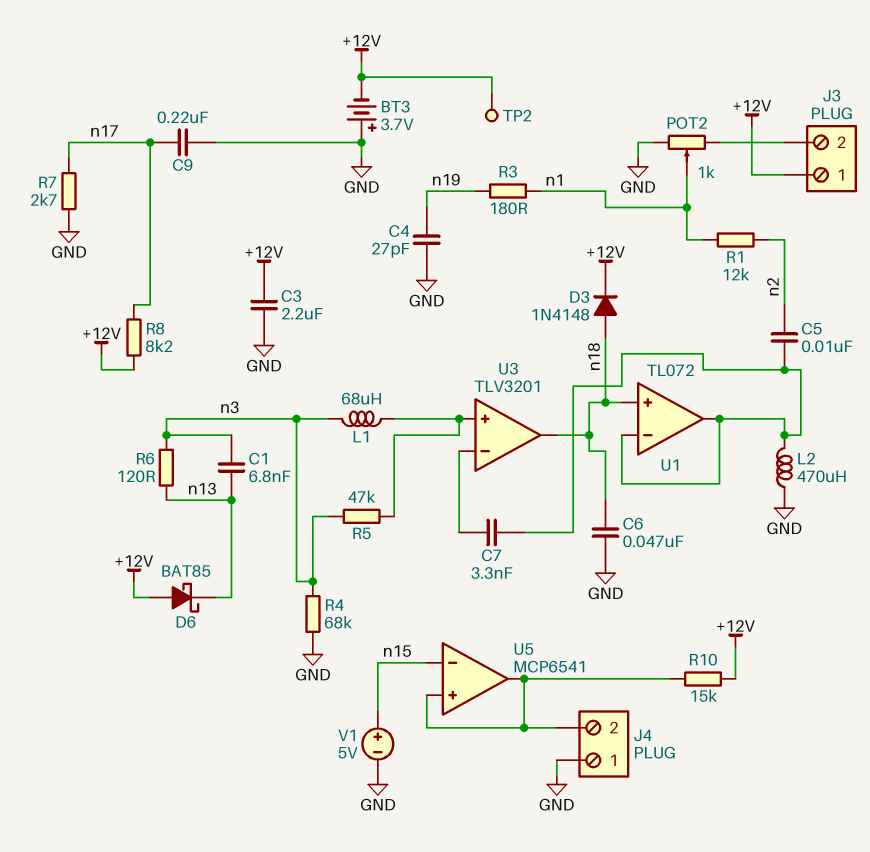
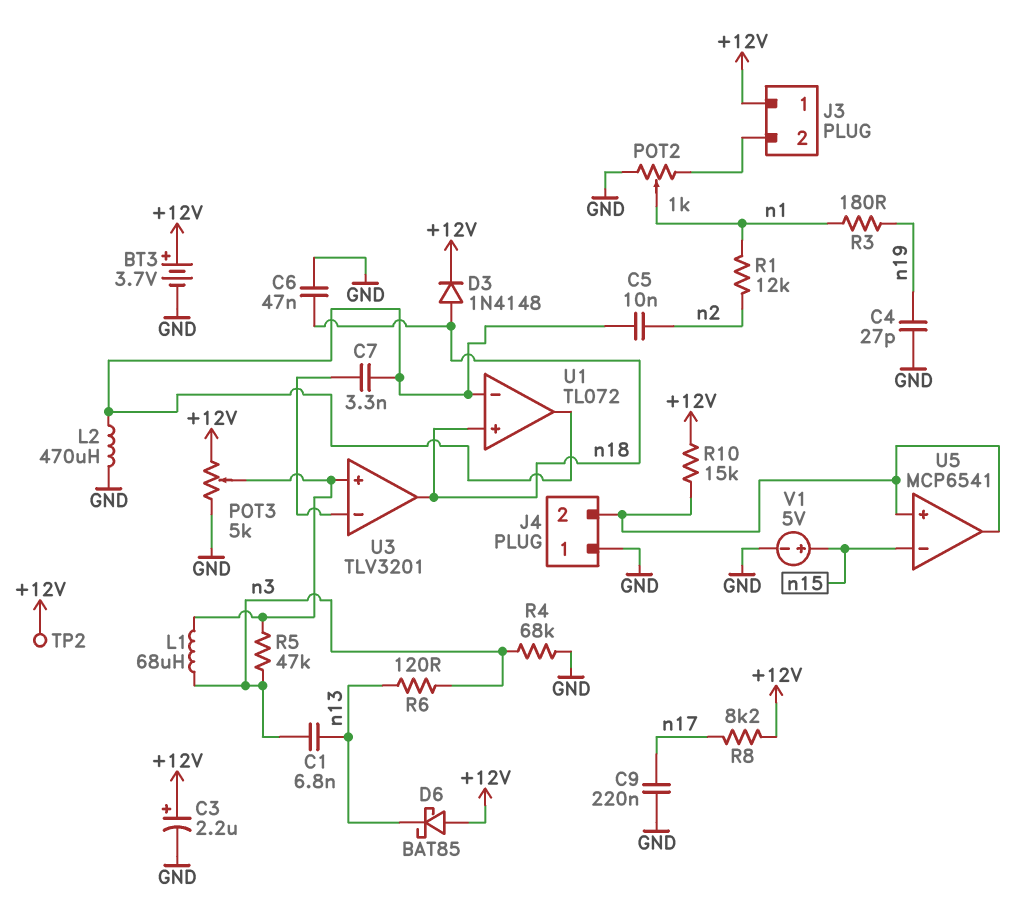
BT3: 3.7V (plus GND, minus +12V) -> 3.7V (plus +12V, minus GND)
C3: 2.2uF (+12V, GND) -> 2.2uF (plus +12V, minus GND)
POT3: none -> 5k (+12V, GND, wiper U3/in+)
R7: 2.7k (GND, n17) -> none

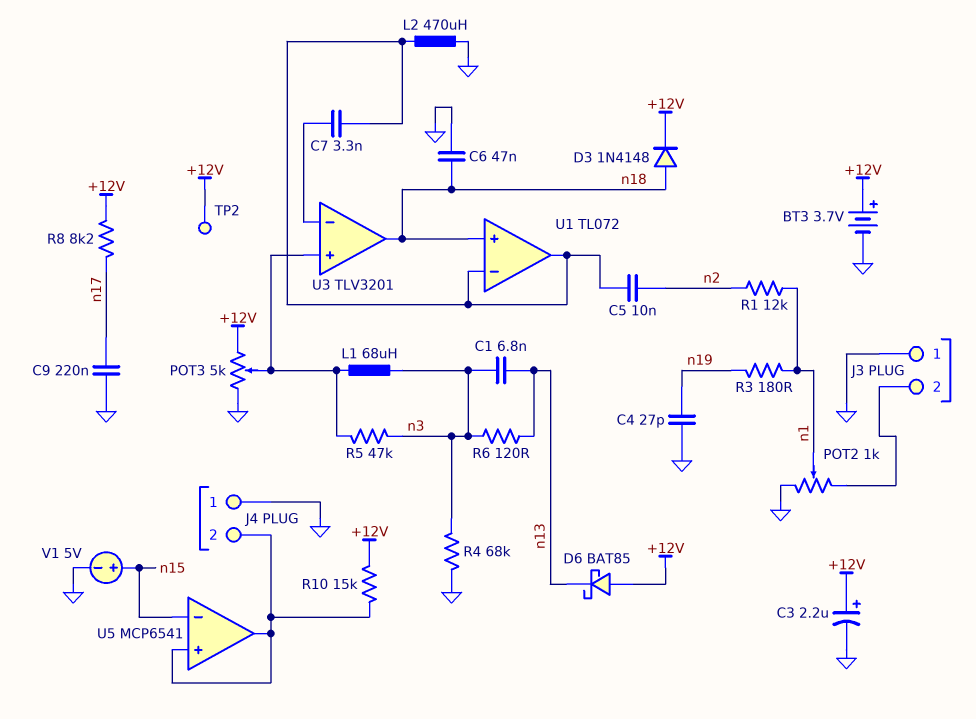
J3 pin 1: +12V -> GND

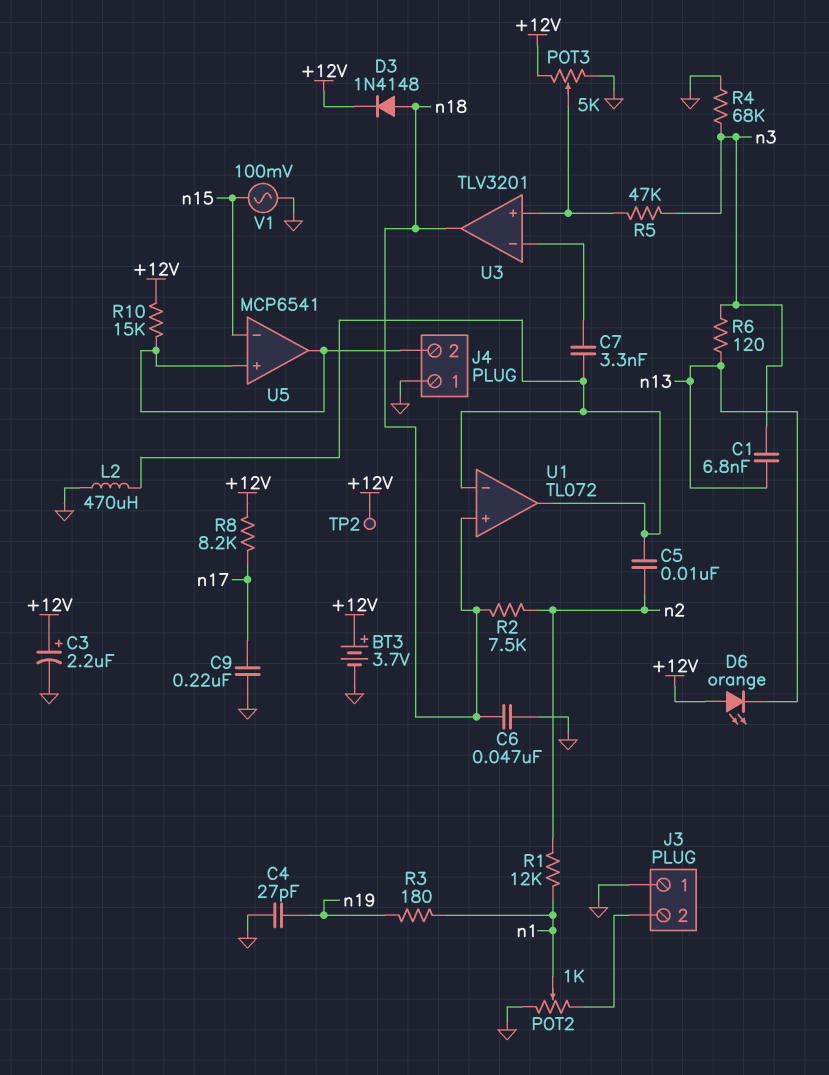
D6: schottky BAT85 (A +12V, K n13) -> LED orange (A +12V, K n13)
L1: 68uH (U3/in+, n3) -> none
R2: none -> 7.5k (n2, n18)
V1: 5V (plus n15, minus GND) -> AC 100mV (GND, n15)

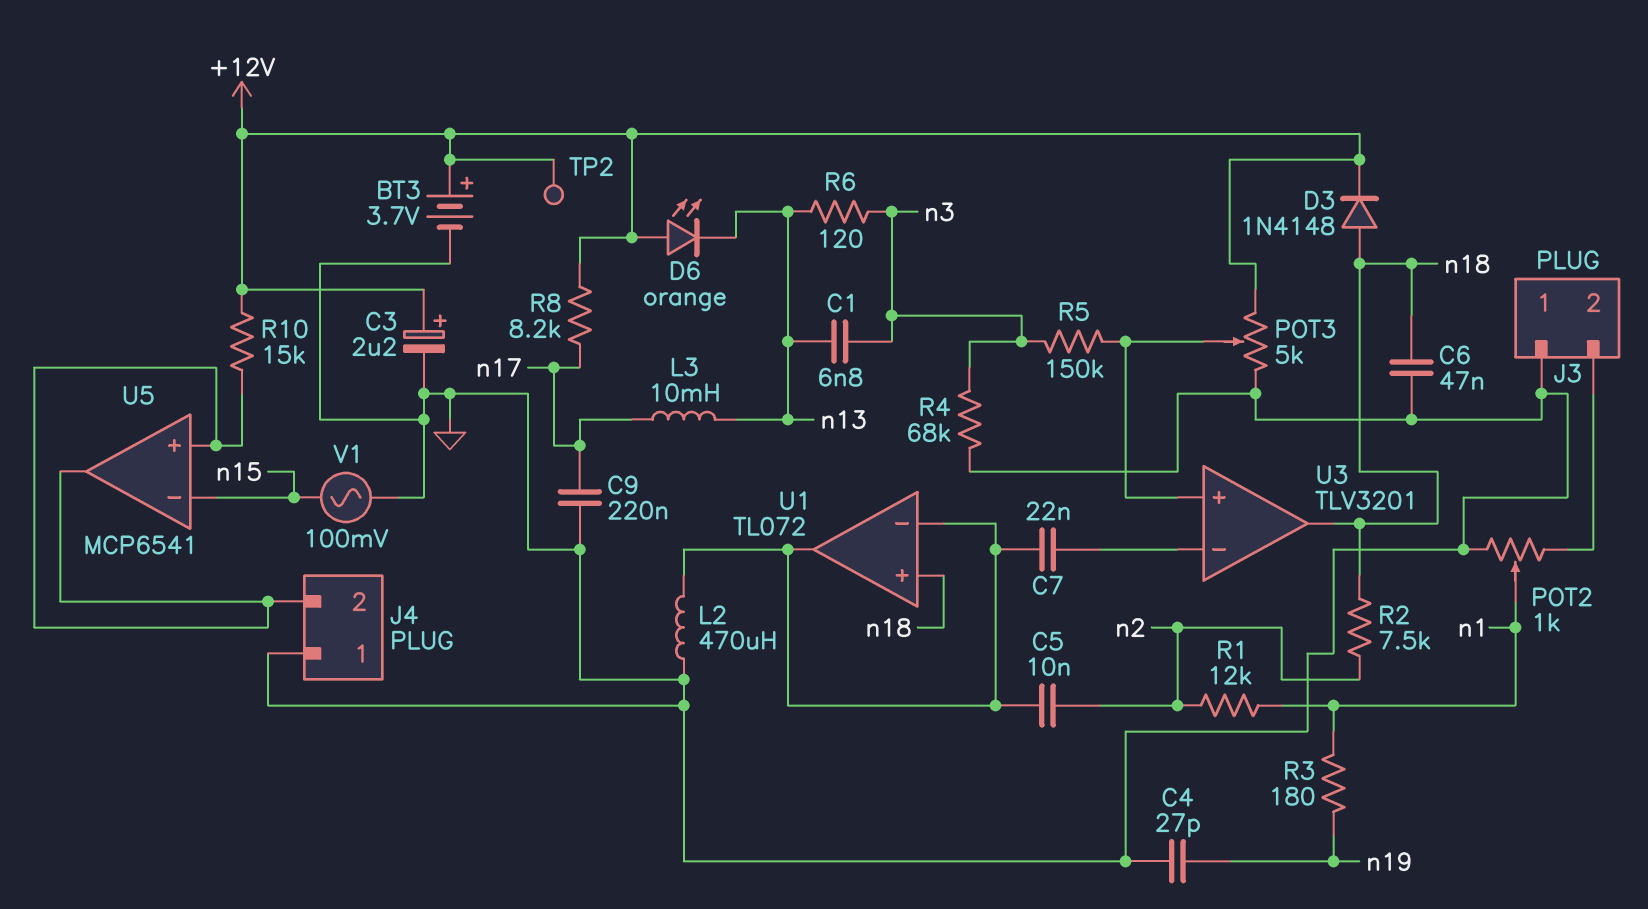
C7: 3.3nF (U1/in-, U3/in-) -> 22nF (U1/in-, U3/in-)
L3: none -> 10mH (n13, n17)
R5: 47k (U3/in+, n3) -> 150k (U3/in+, n3)

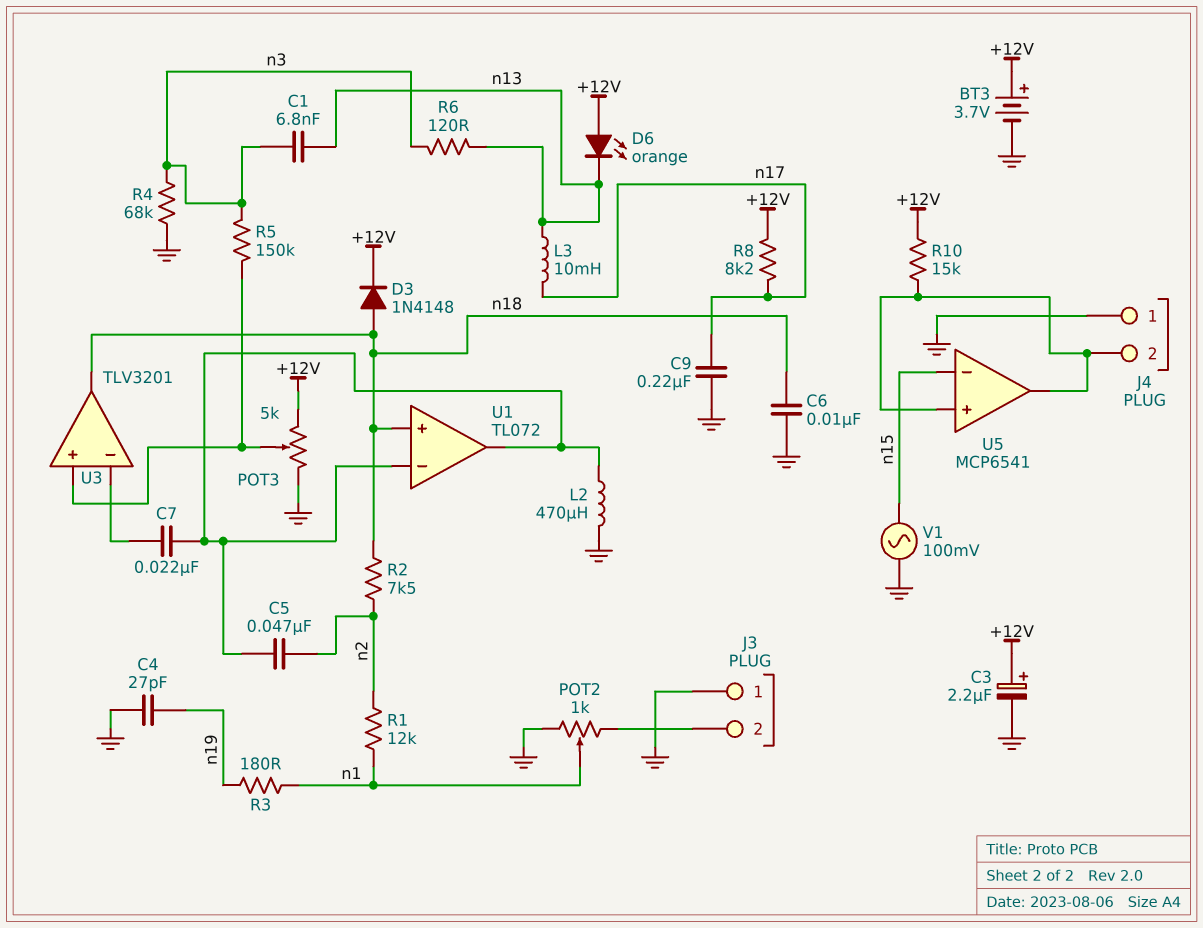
C5: 10nF (U1/in-, n2) -> 47nF (U1/in-, n2)
C6: 47nF (GND, n18) -> 10nF (GND, n18)
TP2: test point (+12V) -> none

